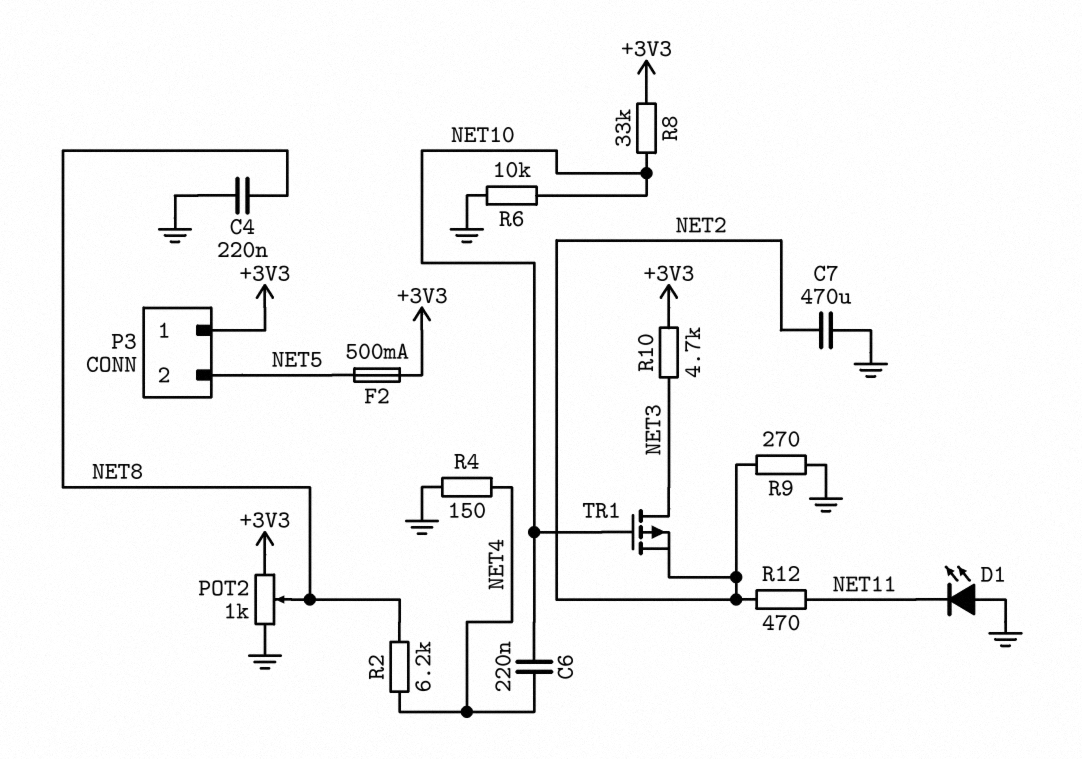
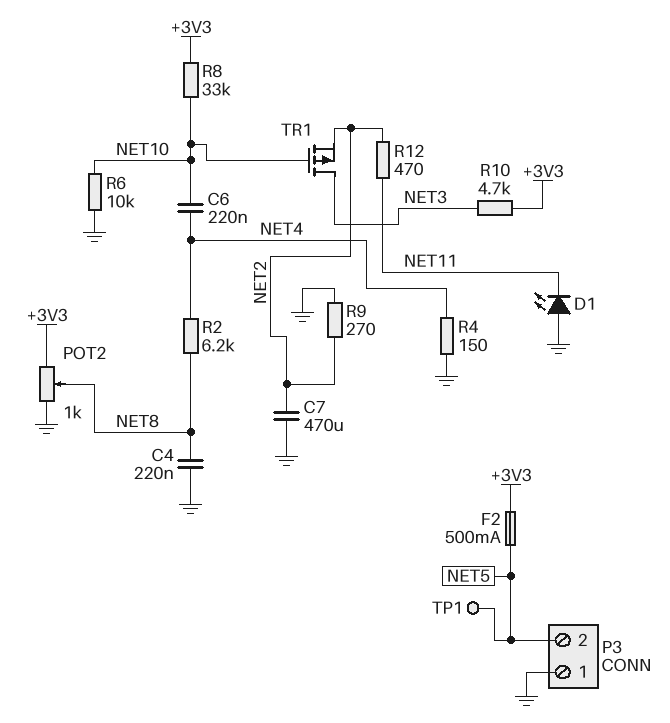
P3 pin 1: +3V3 -> GND
TP1: none -> test point (NET5)

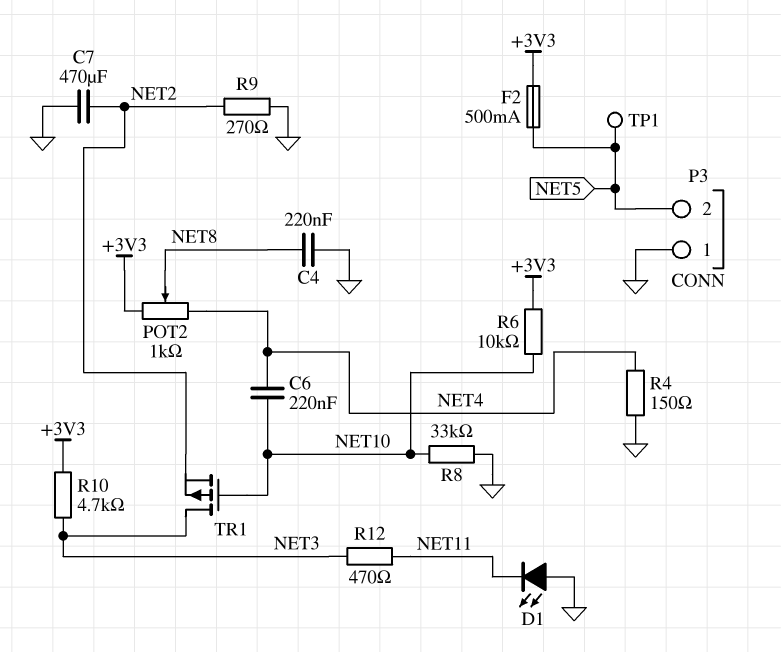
POT2: 1k (+3V3, GND, wiper NET8) -> 1k (+3V3, NET4, wiper NET8)
R2: 6.2k (NET4, NET8) -> none
R6: 10k (GND, NET10) -> 10k (+3V3, NET10)
R8: 33k (+3V3, NET10) -> 33k (GND, NET10)
R12: 470 (NET2, NET11) -> 470 (NET3, NET11)

